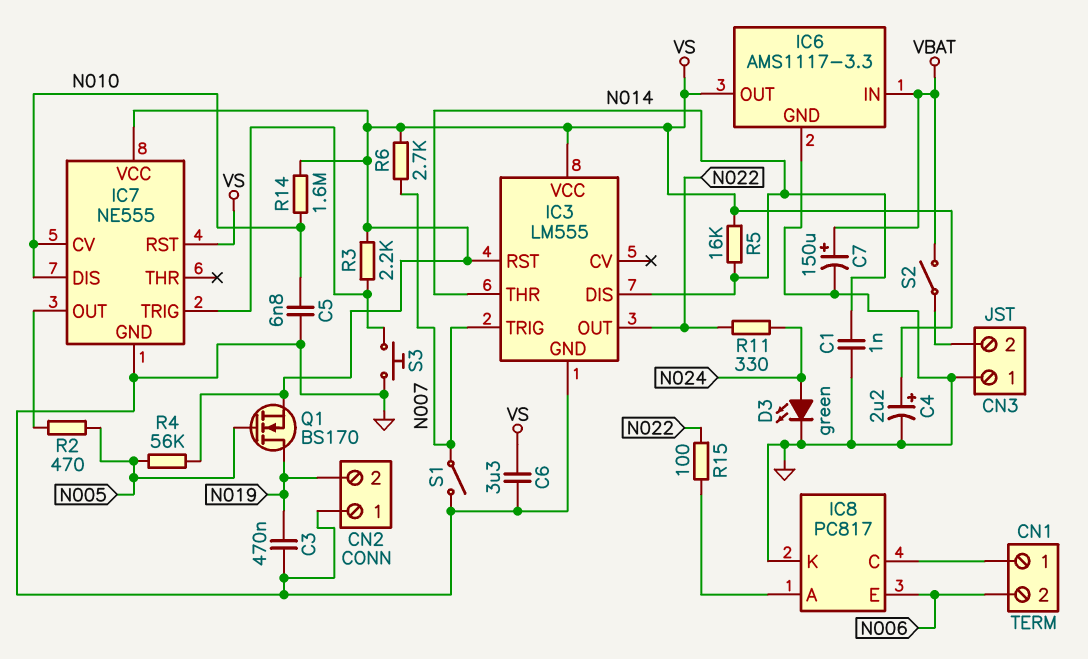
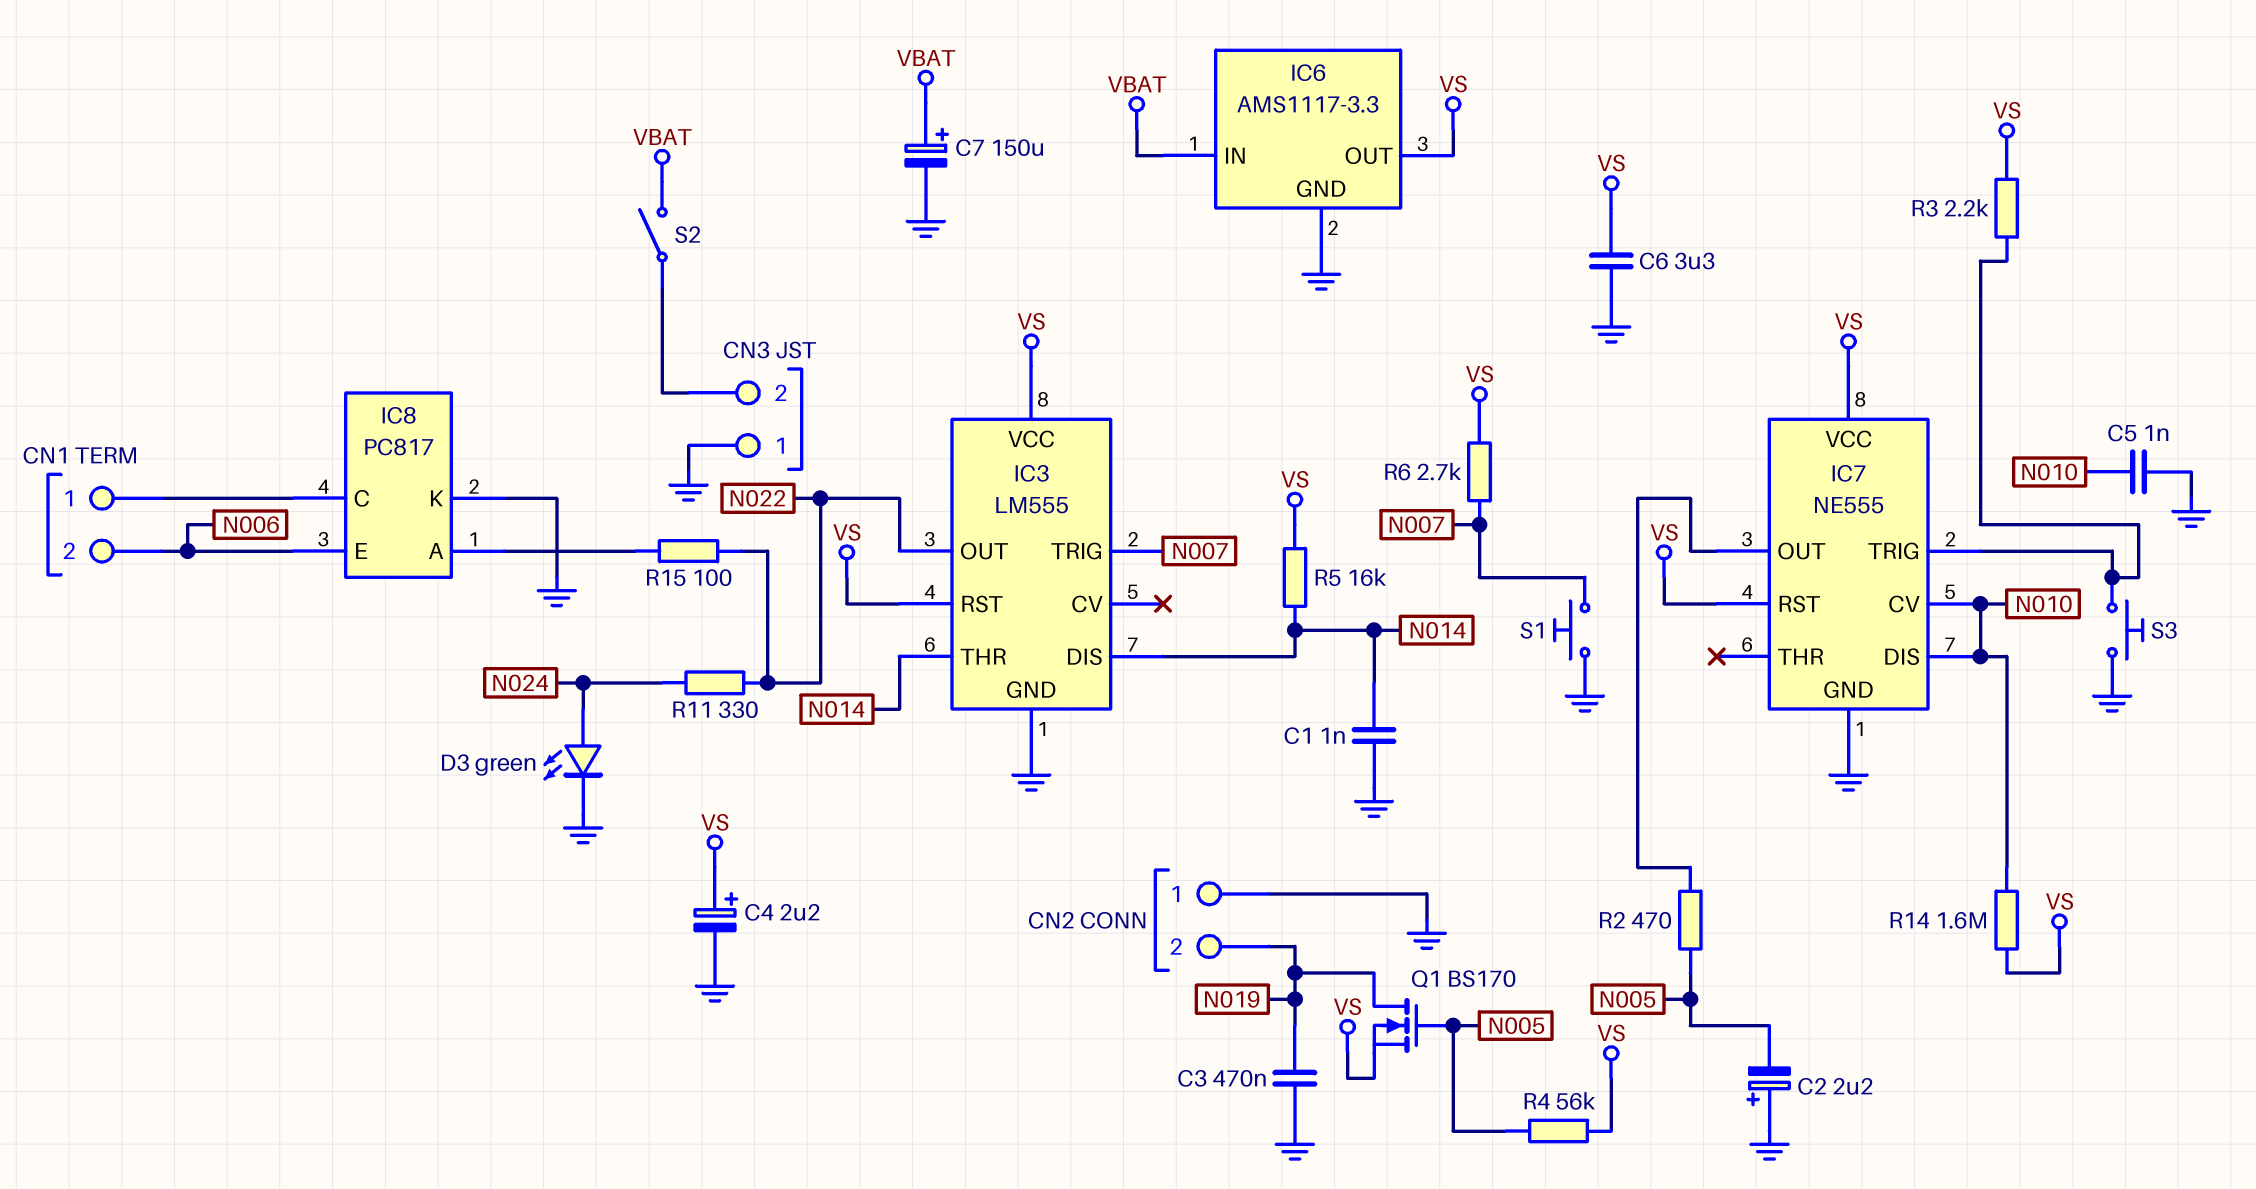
C2: none -> 2.2uF (plus GND, minus N005)
C5: 6.8nF (GND, N010) -> 1nF (GND, N010)
S1: switch (GND, N007) -> button (GND, N007)

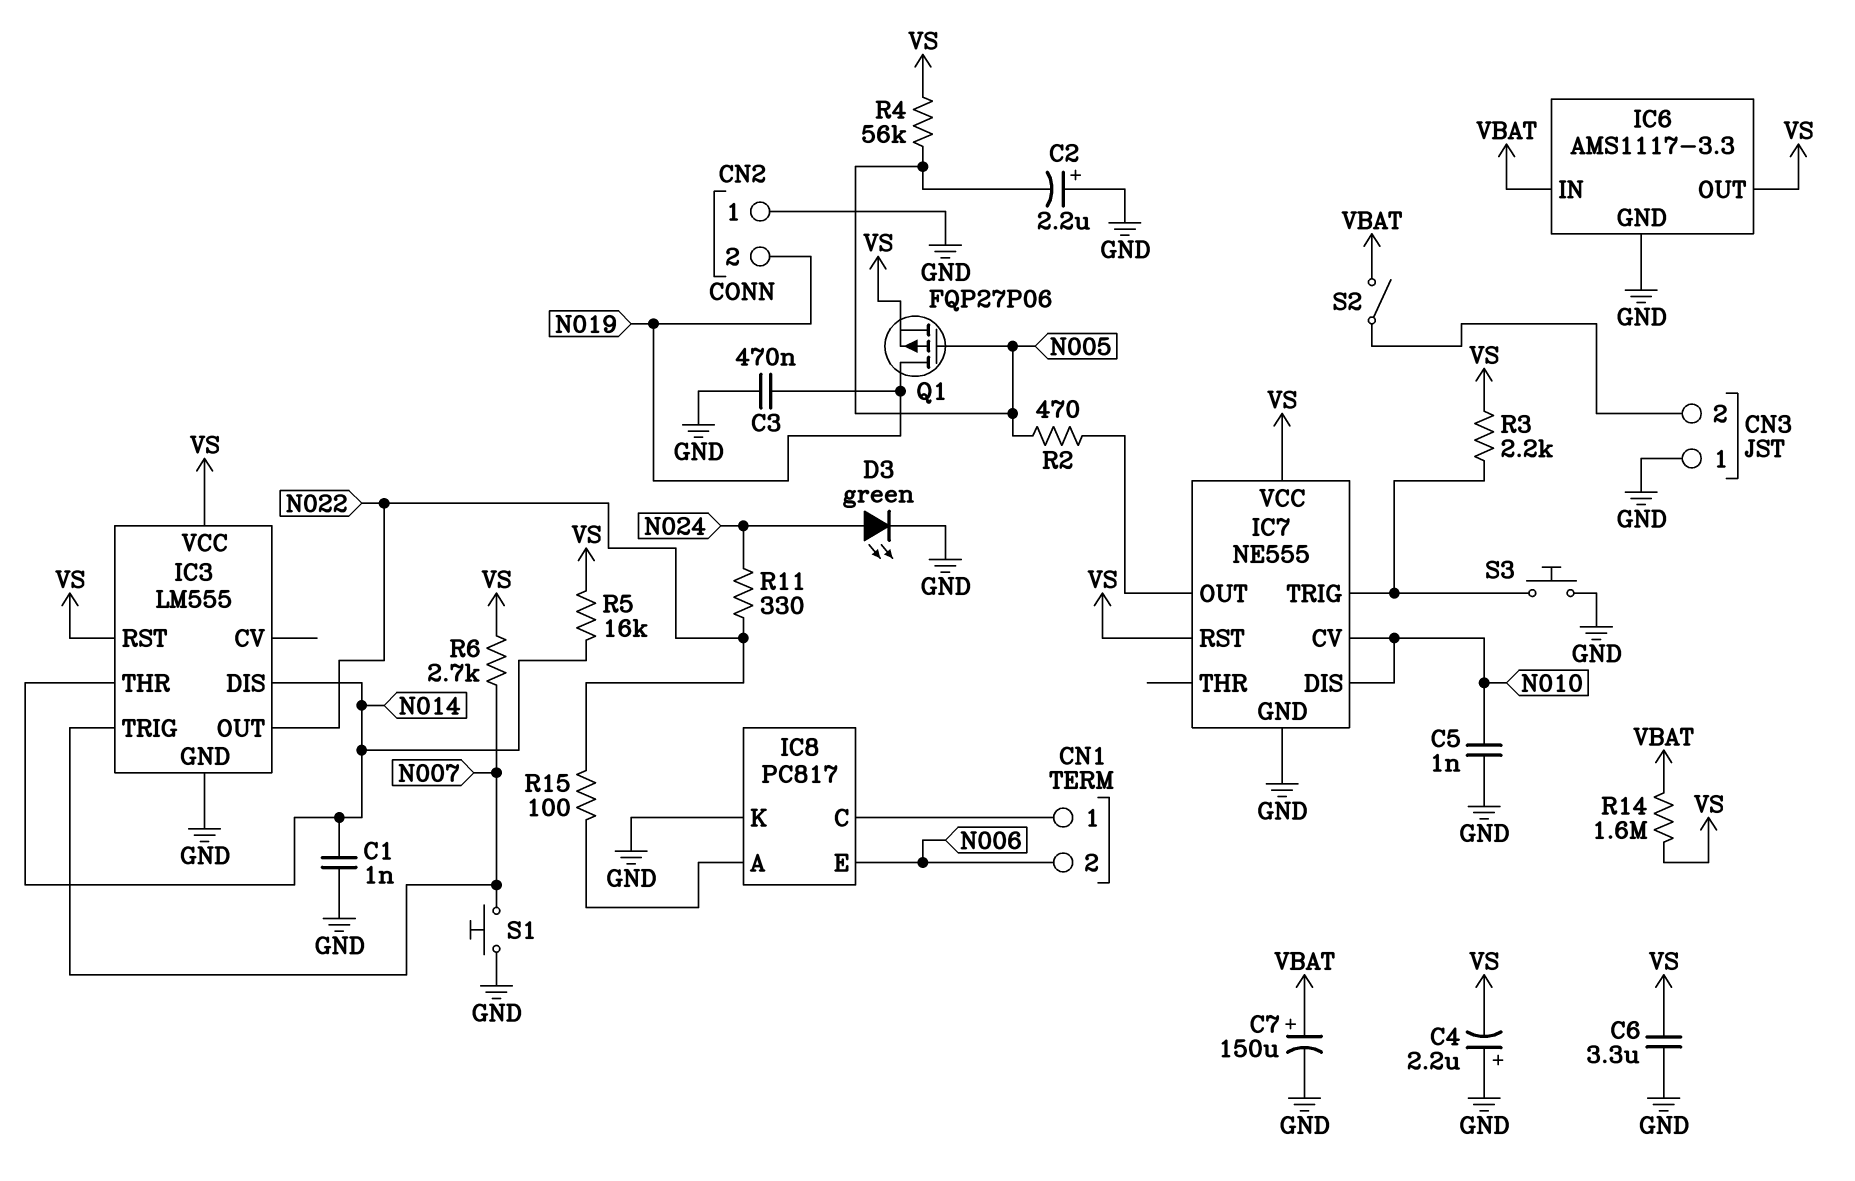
C4: 2.2uF (plus VS, minus GND) -> 2.2uF (plus GND, minus VS)
Q1: NMOS BS170 (G N005, D N019, S VS) -> PMOS FQP27P06 (G N005, D N019, S VS)
R14: 1.6M (N010, VS) -> 1.6M (VBAT, VS)

